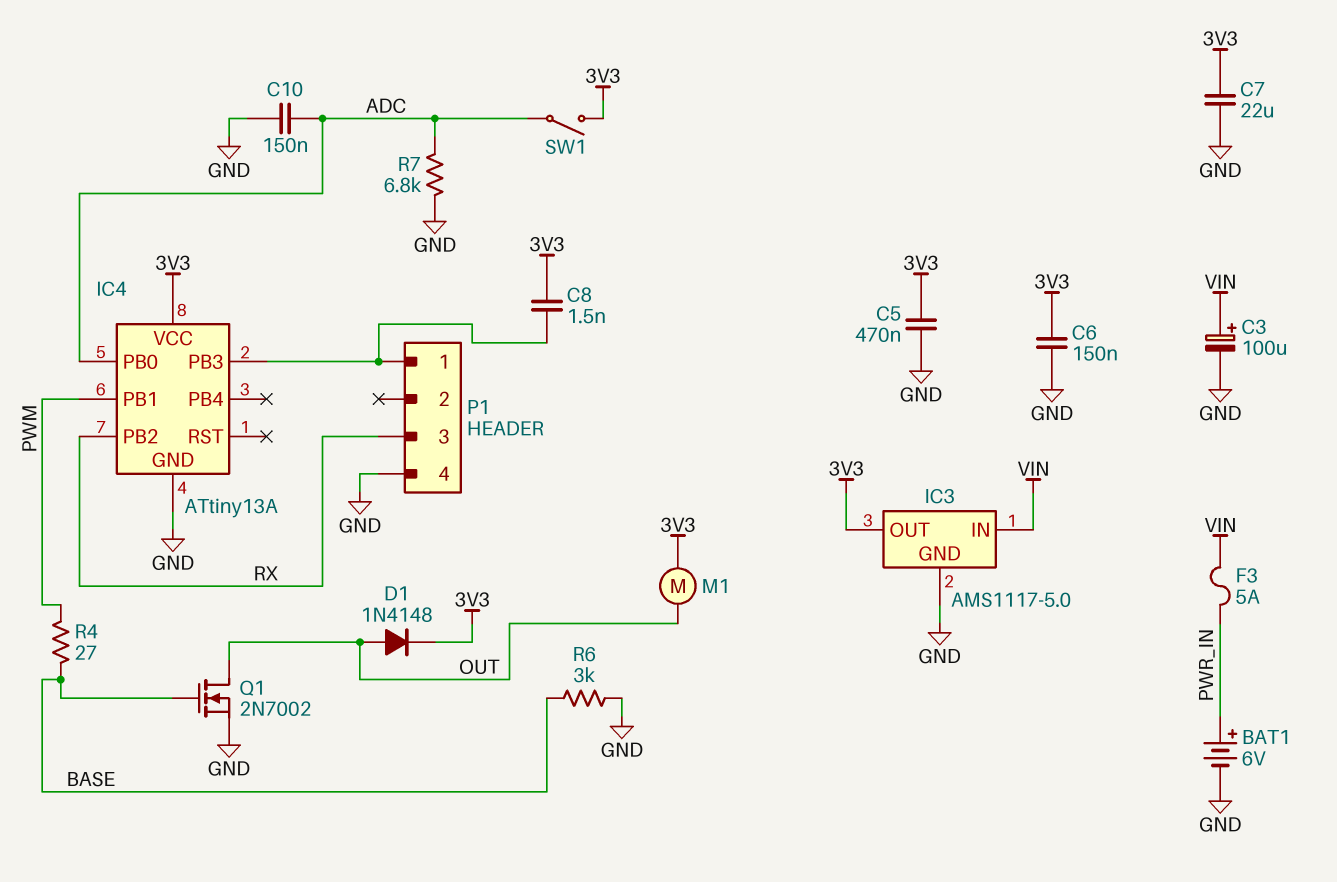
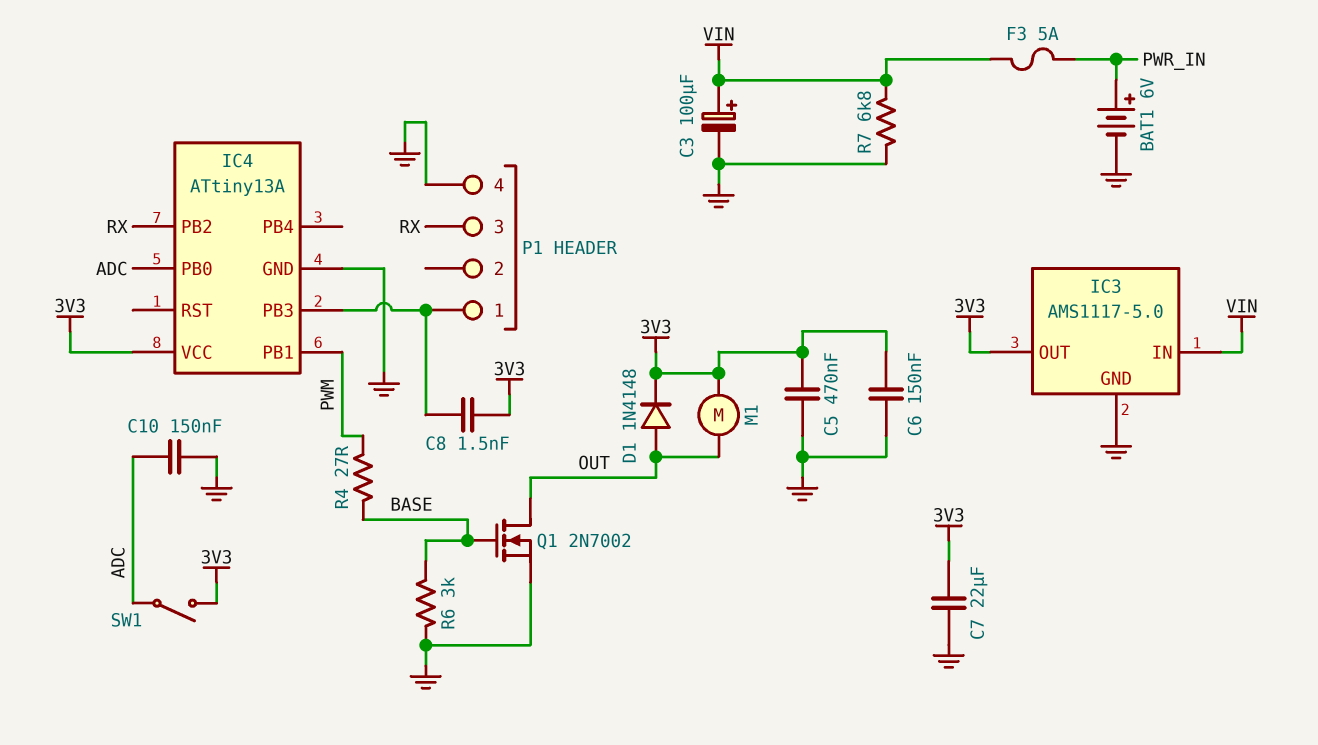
R7: 6.8k (ADC, GND) -> 6.8k (GND, VIN)

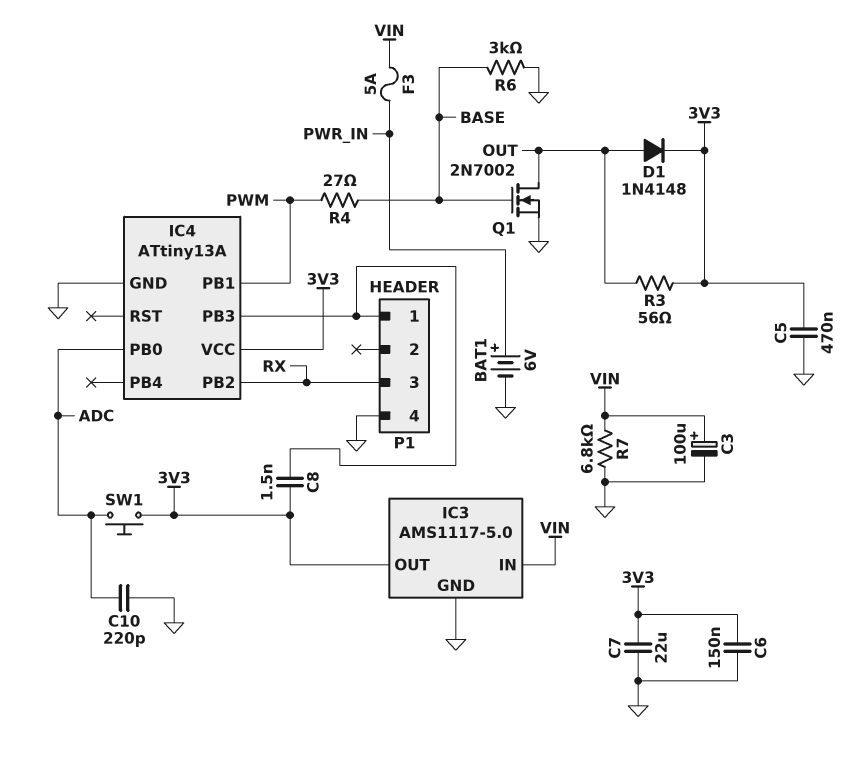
C10: 150nF (ADC, GND) -> 220pF (ADC, GND)
M1: motor (3V3, OUT) -> none
R3: none -> 56 (3V3, OUT)
SW1: switch (3V3, ADC) -> button (3V3, ADC)

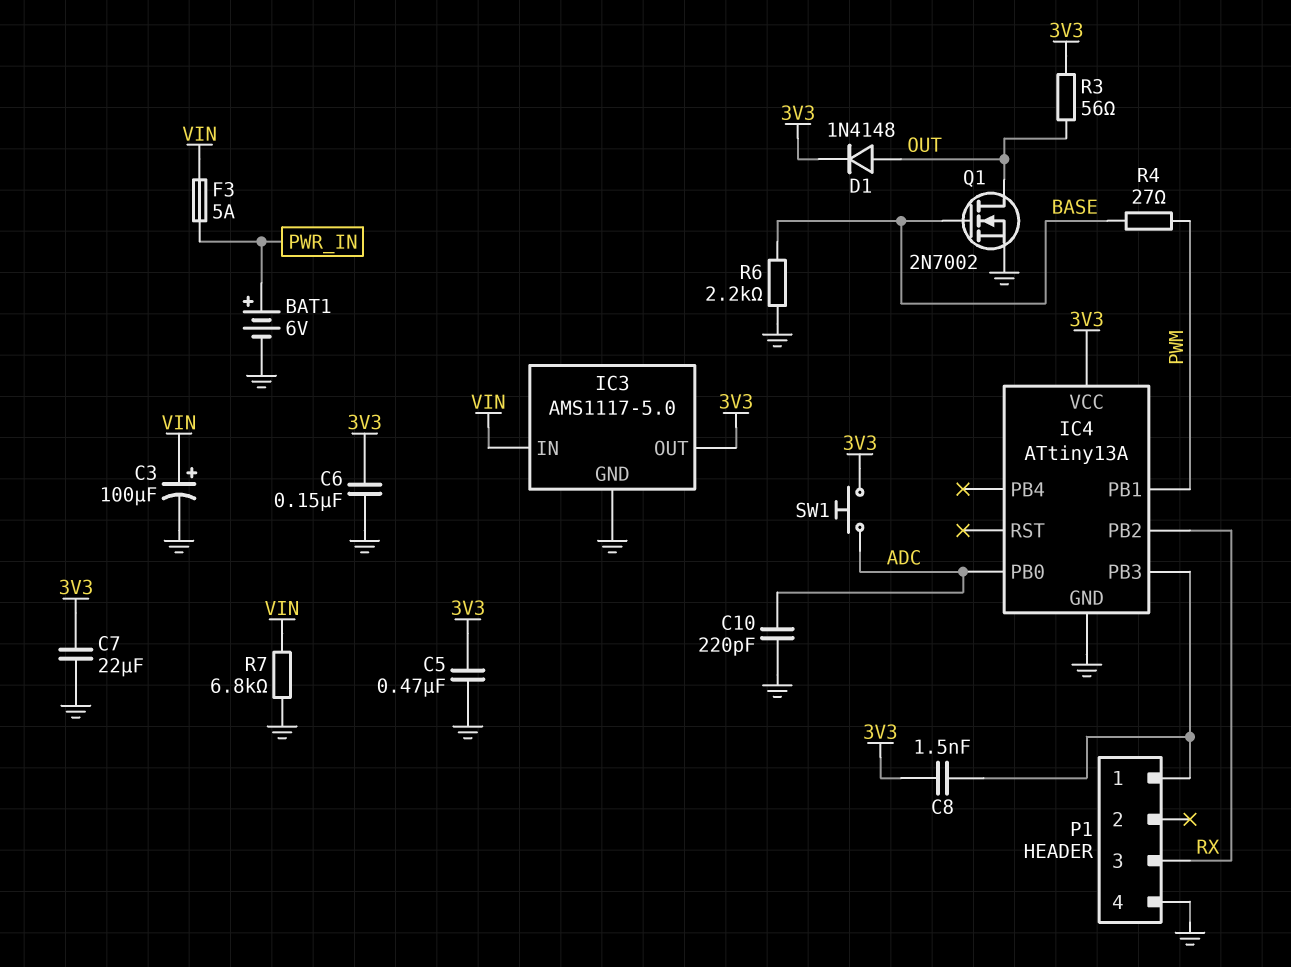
R6: 3k (BASE, GND) -> 2.2k (BASE, GND)

